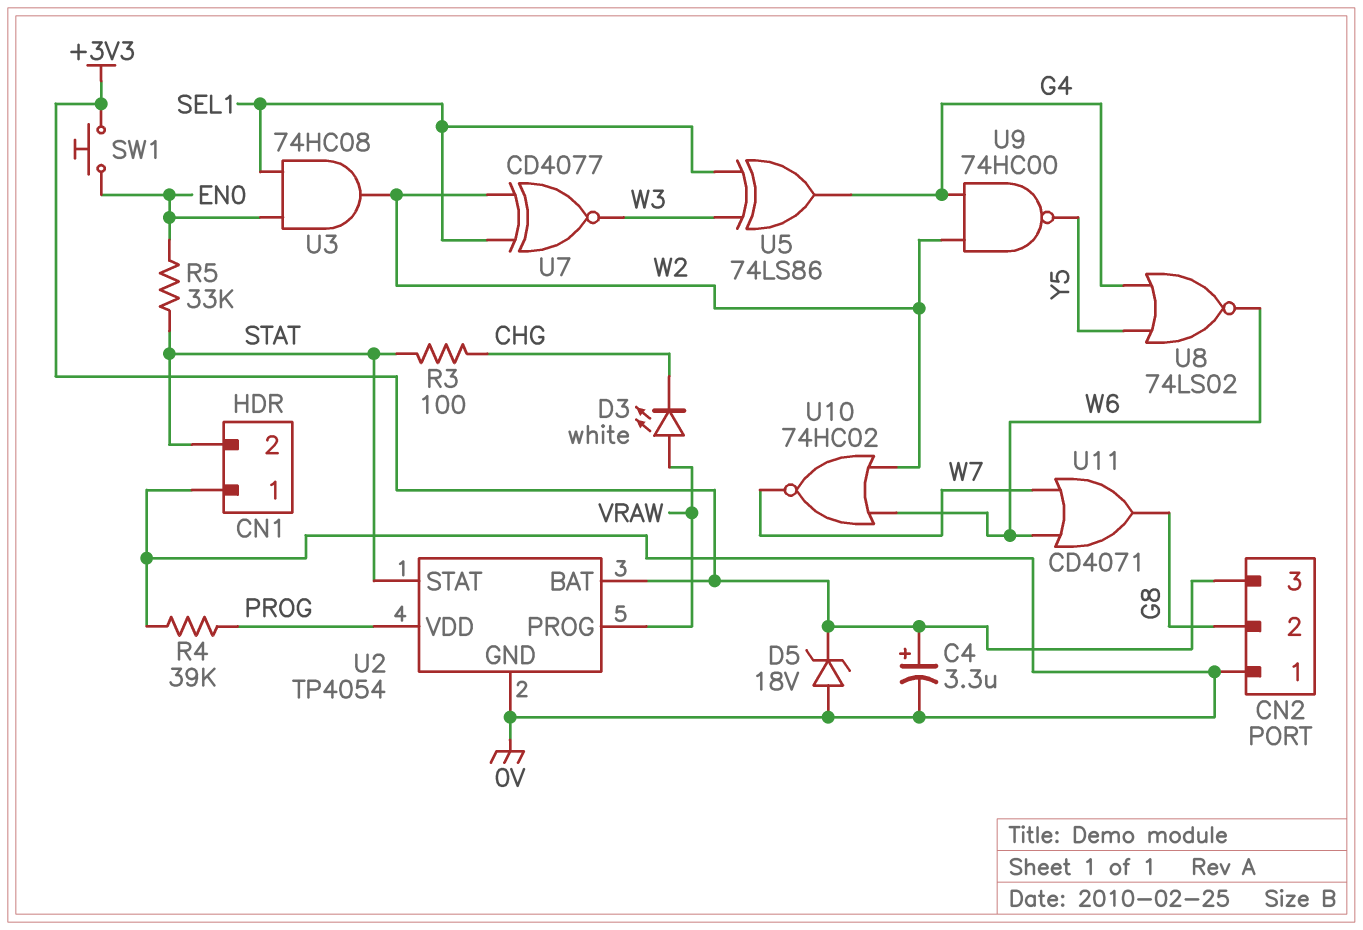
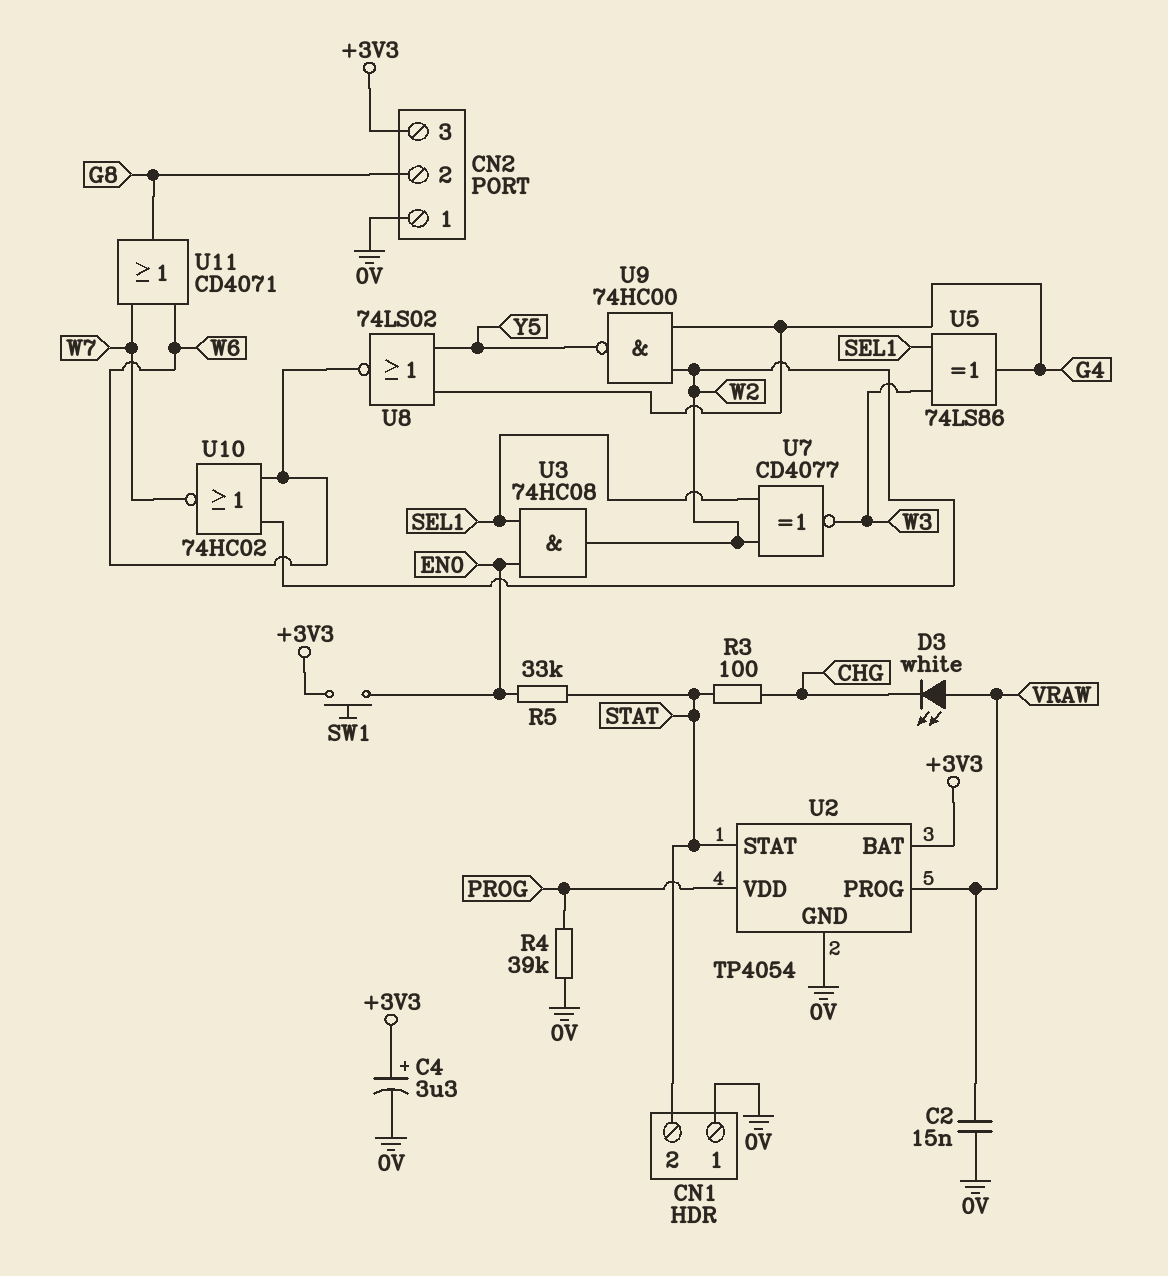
C2: none -> 15nF (0V, VRAW)
D5: zener 18V (A 0V, K +3V3) -> none

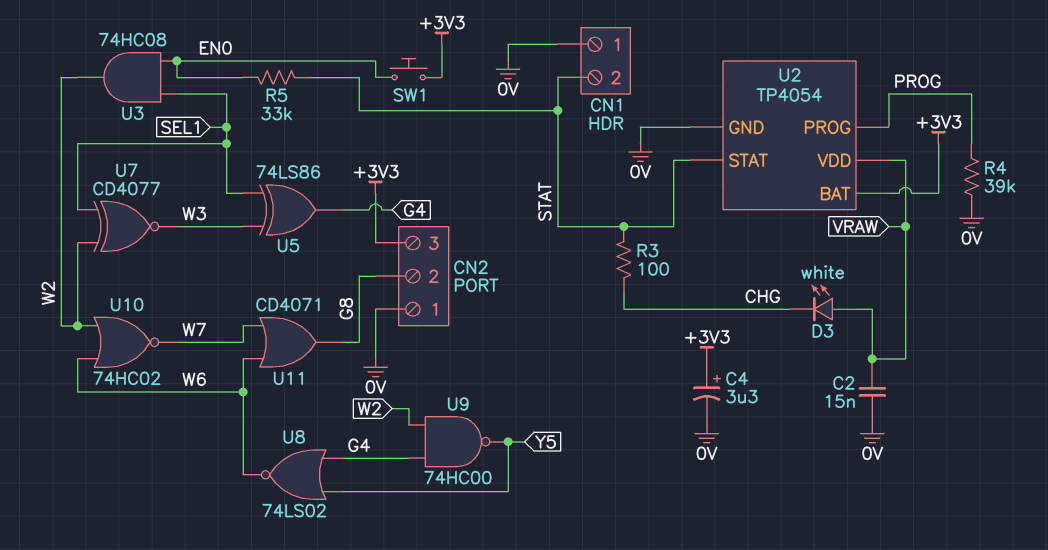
U2 pin PROG: VRAW -> PROG
U2 pin VDD: PROG -> VRAW

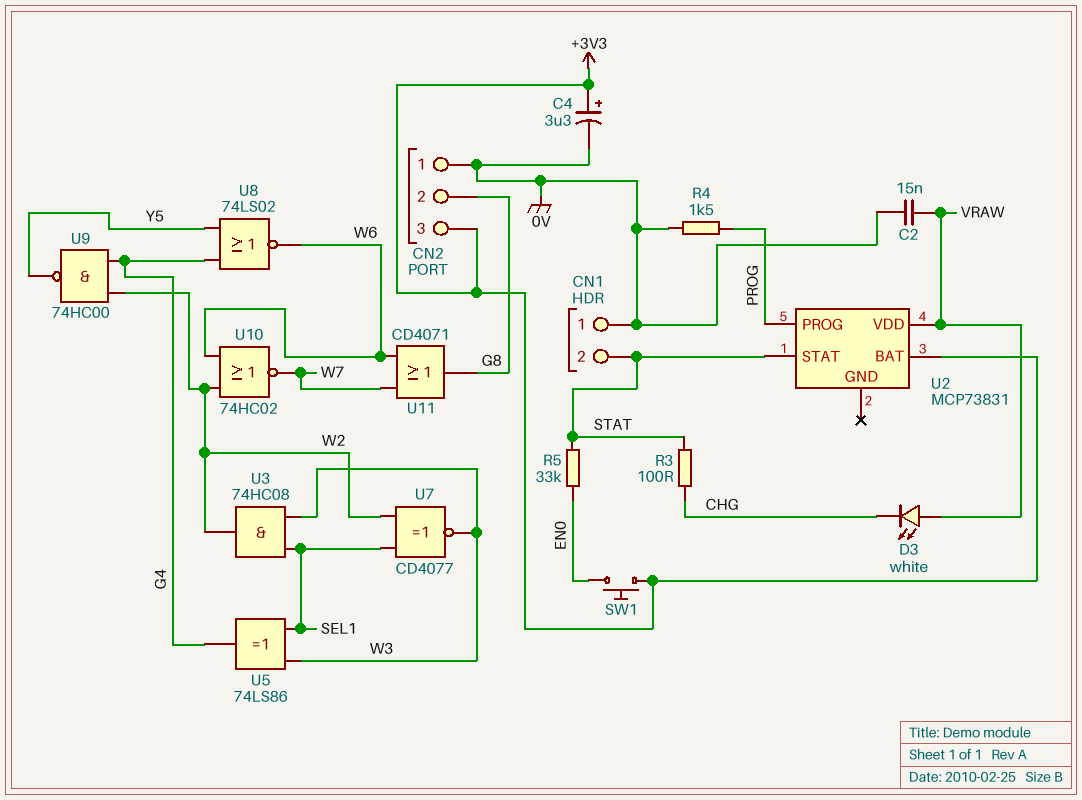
R4: 39k (0V, PROG) -> 1.5k (0V, PROG)
U2: TP4054 -> MCP73831
U2 pin GND: 0V -> none
U3: AND 74HC08 (in EN0, in SEL1, out W2) -> AND 74HC08 (in SEL1, in W3, out W2)

